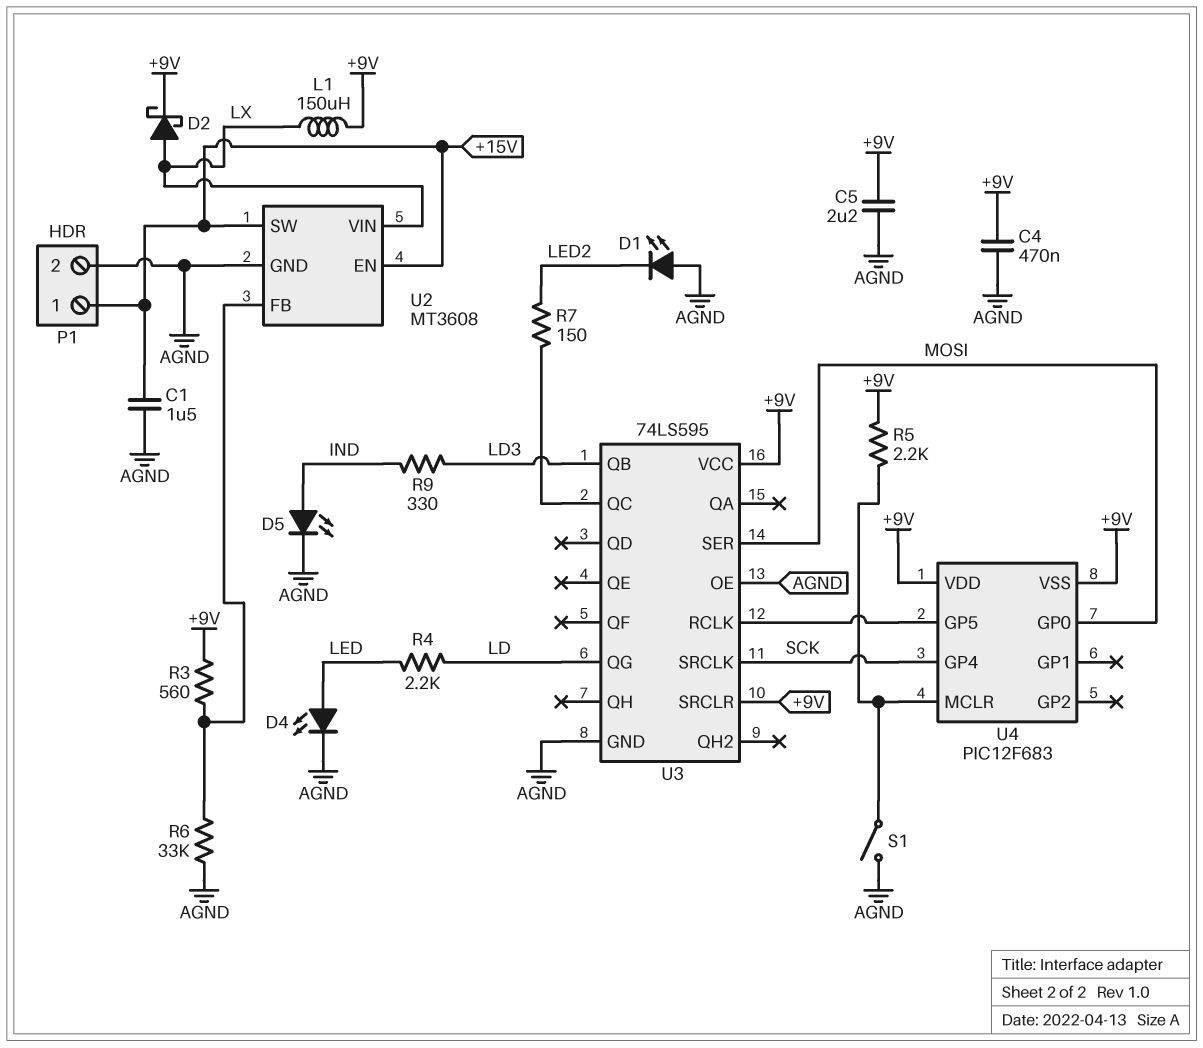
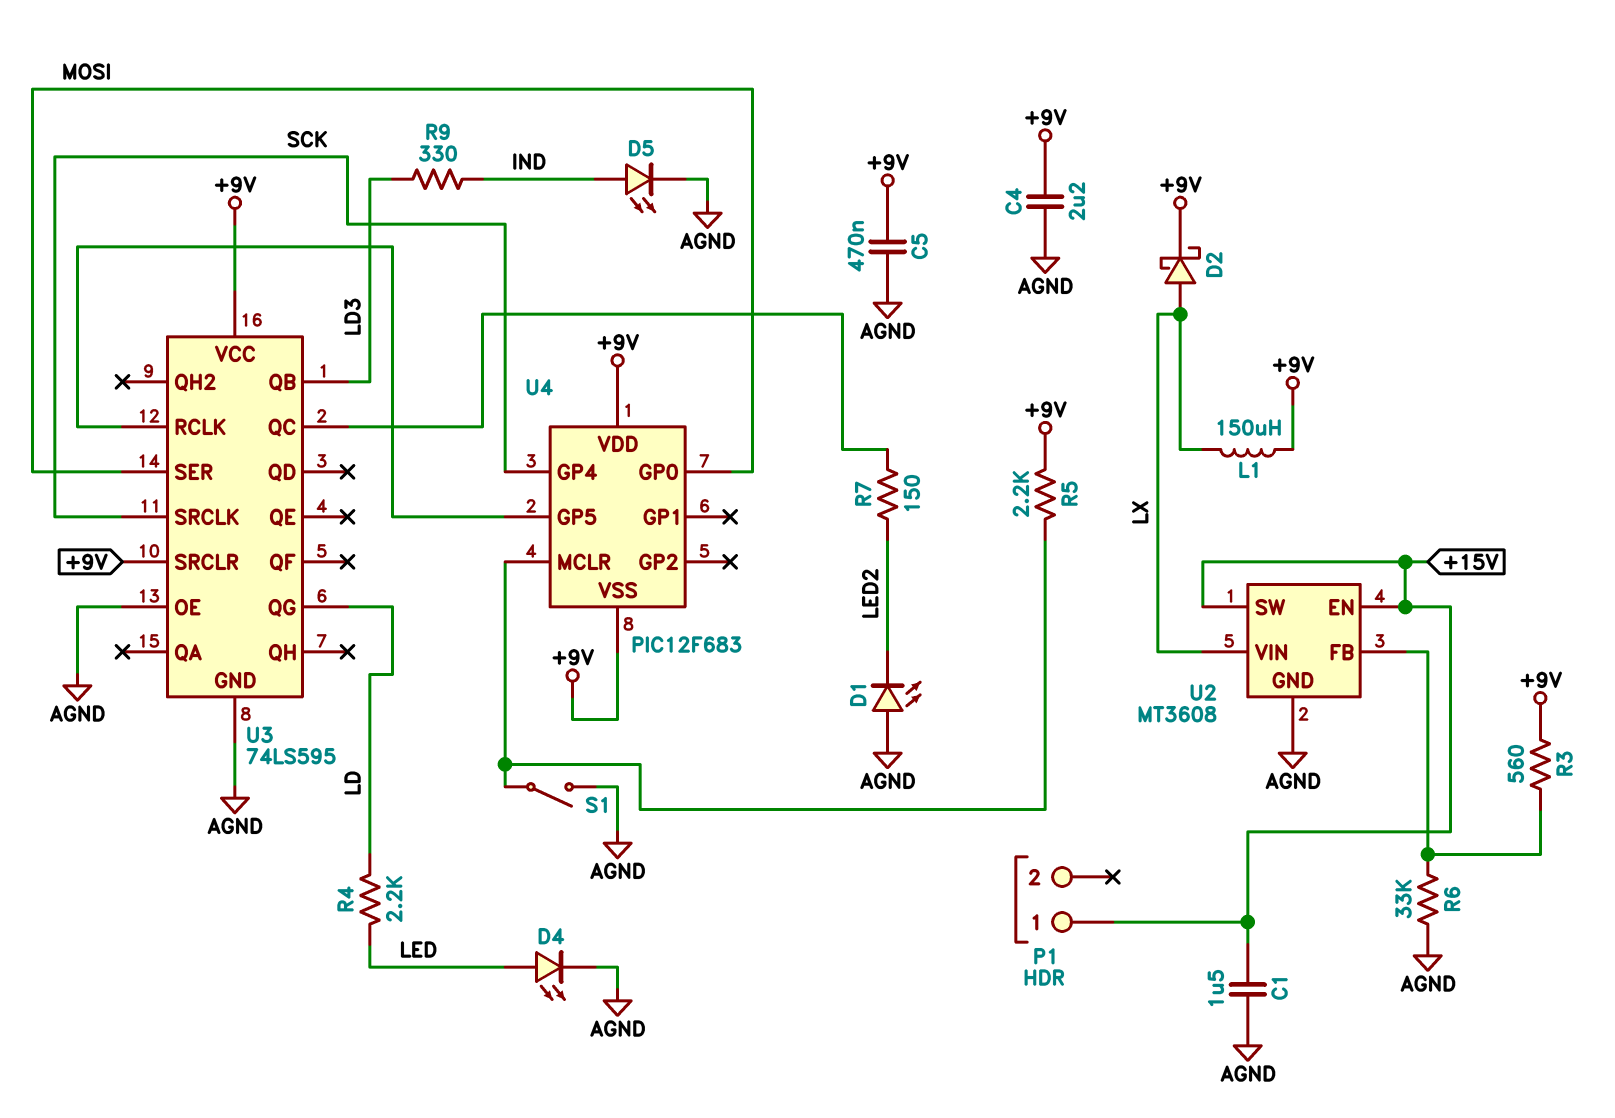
C4: 470nF (+9V, AGND) -> 2.2uF (+9V, AGND)
C5: 2.2uF (+9V, AGND) -> 470nF (+9V, AGND)
P1 pin 2: AGND -> none

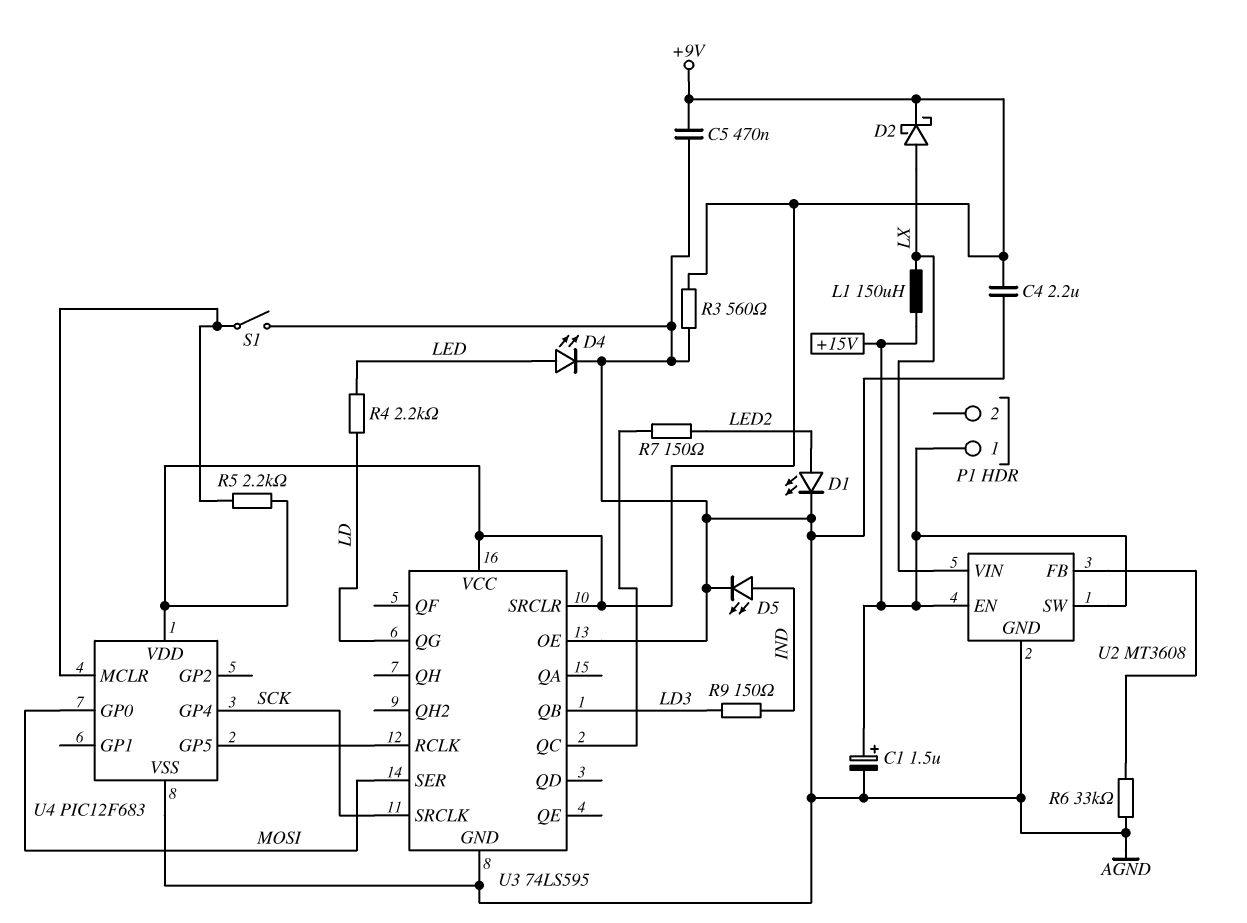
C1: 1.5uF (+15V, AGND) -> 1.5uF (plus +15V, minus AGND)
D1: LED (A AGND, K LED2) -> LED (A LED2, K AGND)
L1: 150uH (+9V, LX) -> 150uH (+15V, LX)
R3: 560 (+9V, U2/FB) -> 560 (+9V, AGND)
R9: 330 (IND, LD3) -> 150 (IND, LD3)
U4 pin VSS: +9V -> AGND

